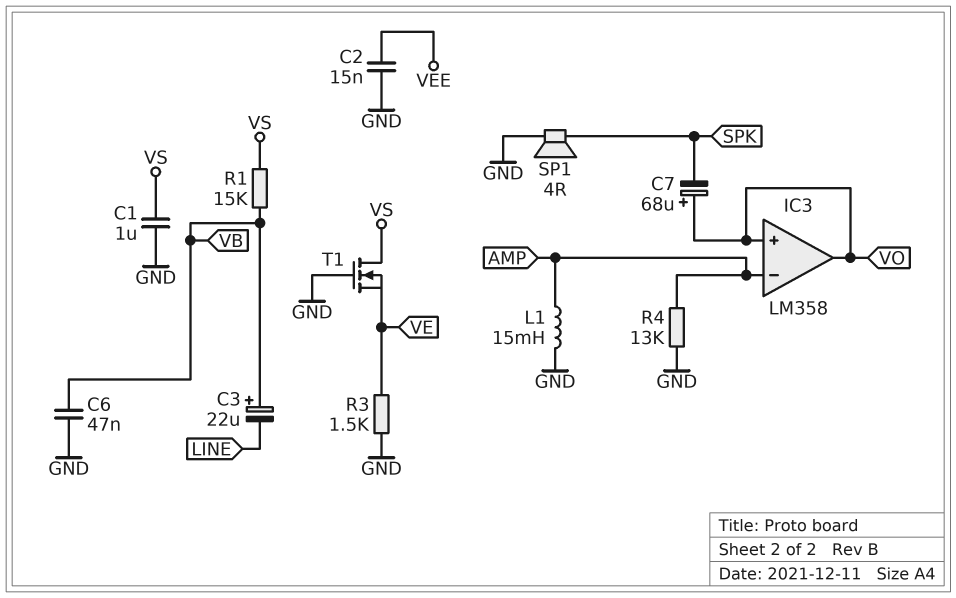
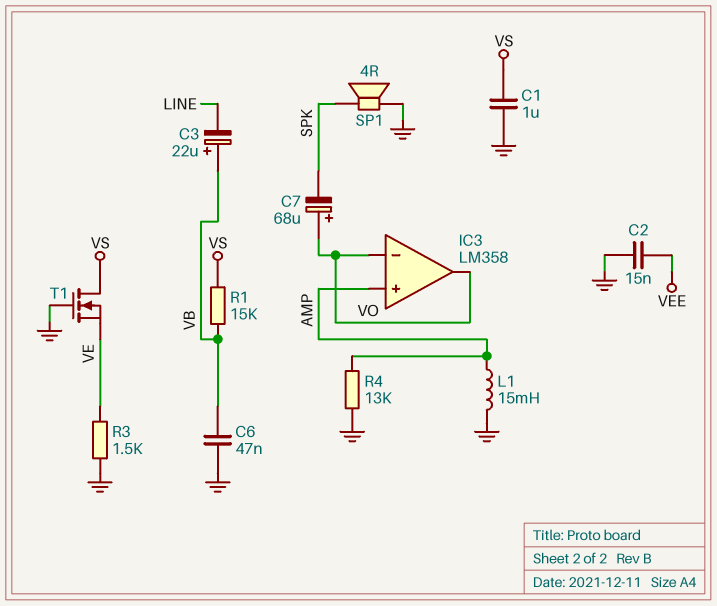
IC3 pin in+: VO -> AMP
IC3 pin in-: AMP -> VO

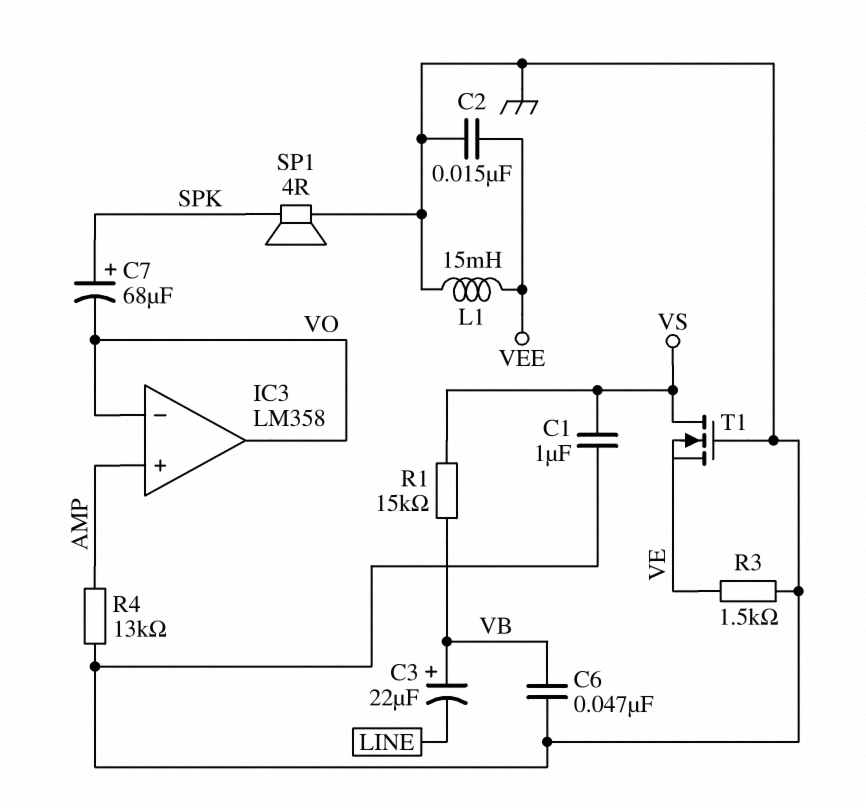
C7: 68uF (plus VO, minus SPK) -> 68uF (plus SPK, minus VO)
L1: 15mH (AMP, GND) -> 15mH (GND, VEE)

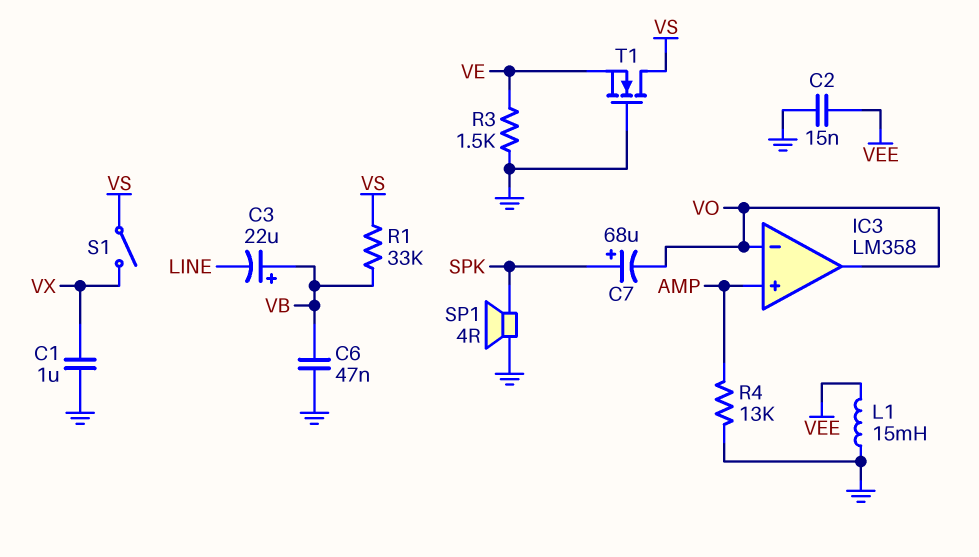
C1: 1uF (GND, VS) -> 1uF (GND, VX)
R1: 15k (VB, VS) -> 33k (VB, VS)
S1: none -> switch (VS, VX)

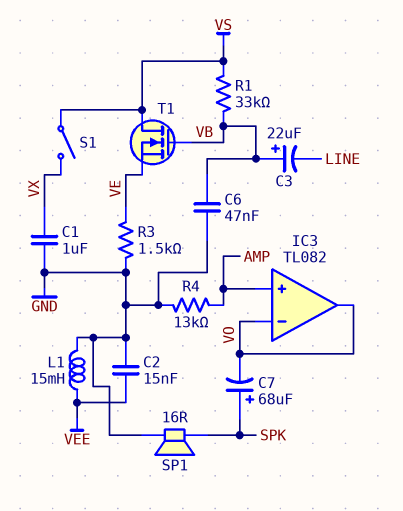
IC3: LM358 -> TL082
SP1: speaker 4R (GND, SPK) -> speaker 16R (GND, SPK)
T1: NMOS (G GND, D VS, S VE) -> NMOS (G VB, D VS, S VE)

